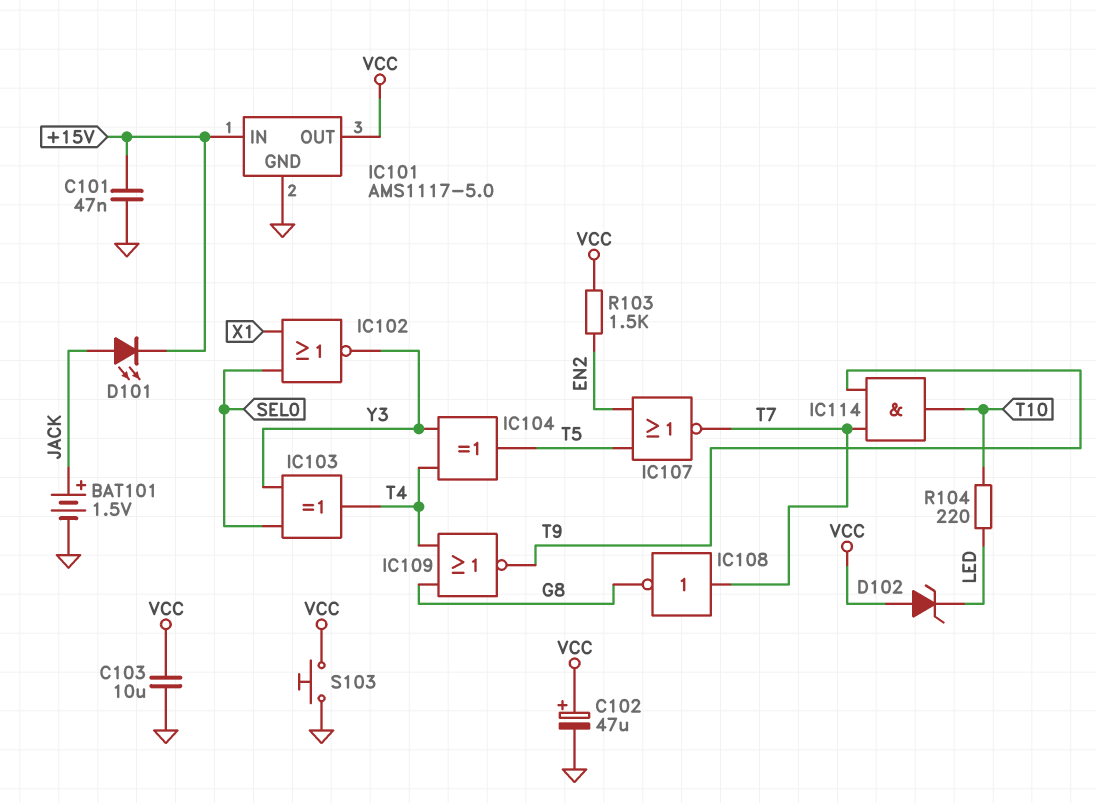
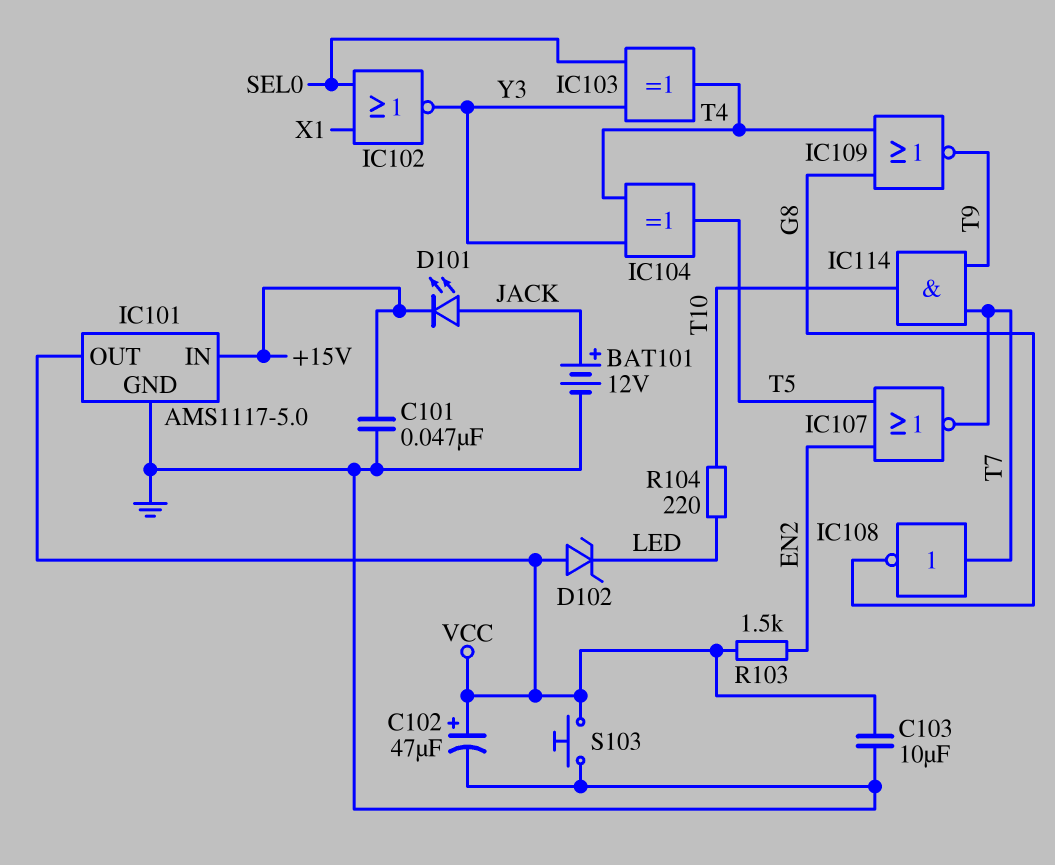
BAT101: 1.5V (plus JACK, minus GND) -> 12V (plus JACK, minus GND)

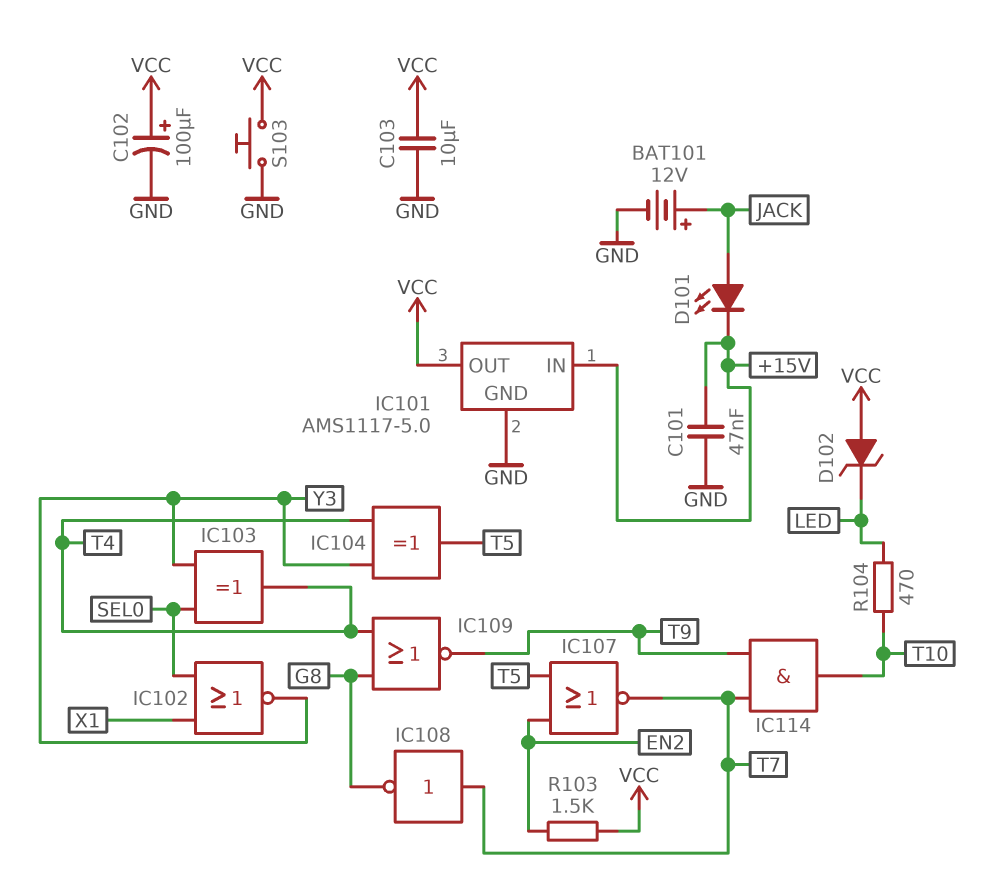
C102: 47uF (plus VCC, minus GND) -> 100uF (plus VCC, minus GND)
R104: 220 (LED, T10) -> 470 (LED, T10)

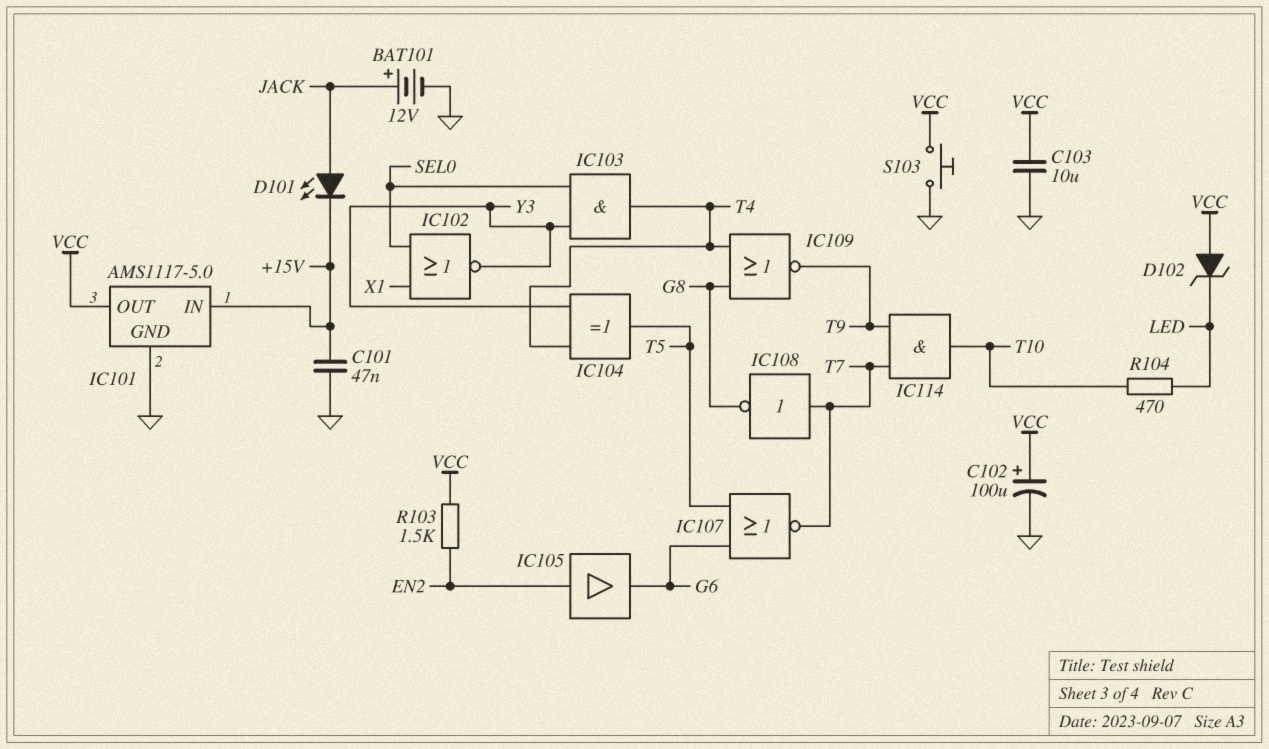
IC103: XOR (in SEL0, in Y3, out T4) -> AND (in SEL0, in Y3, out T4)
IC105: none -> buffer (in EN2, out G6)
IC107: NOR (in EN2, in T5, out T7) -> NOR (in G6, in T5, out T7)

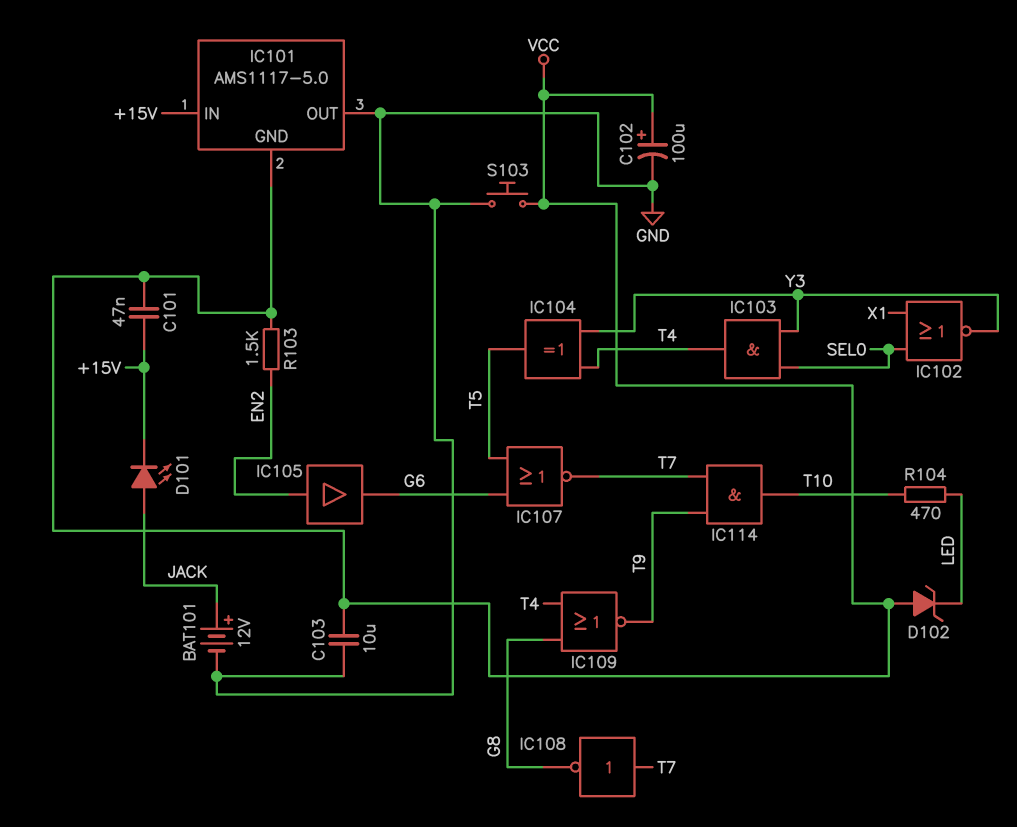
C101: 47nF (+15V, GND) -> 47nF (+15V, VCC)
IC101 pin GND: GND -> VCC
IC101 pin OUT: VCC -> GND

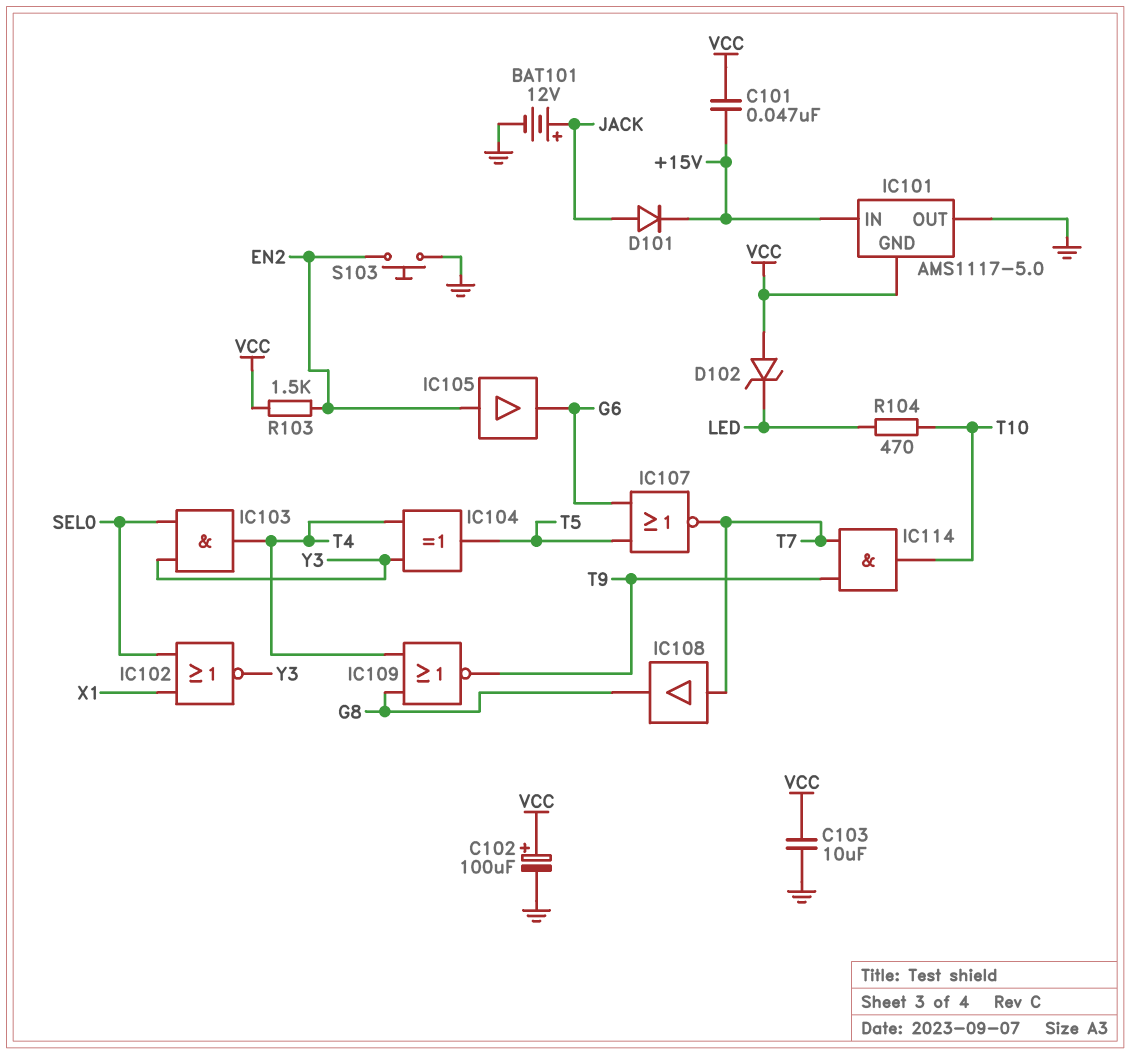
D101: LED (A JACK, K +15V) -> diode (A JACK, K +15V)
IC108: NOT (in T7, out G8) -> buffer (in T7, out G8)
S103: button (GND, VCC) -> button (EN2, GND)

